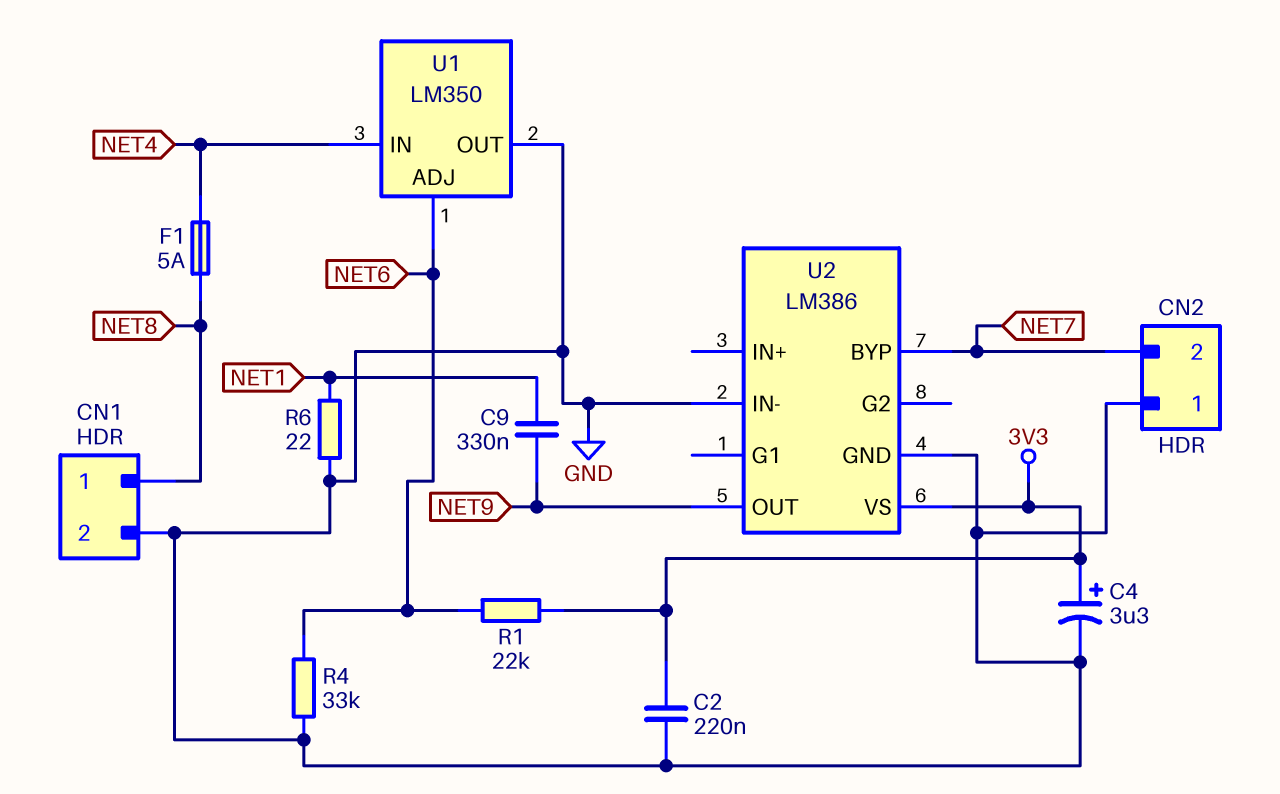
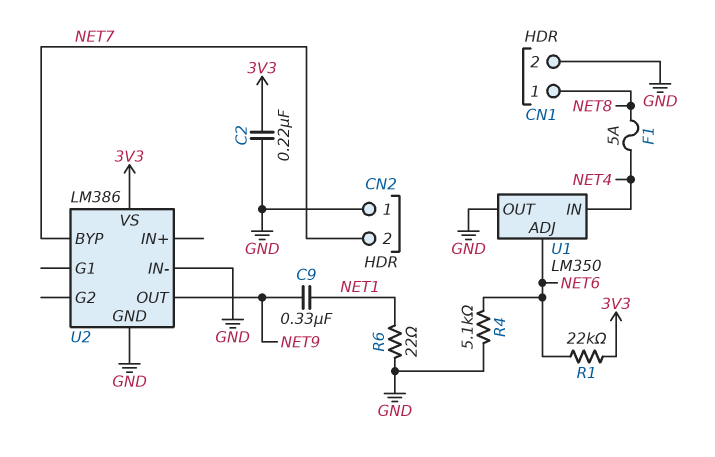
C4: 3.3uF (plus 3V3, minus GND) -> none
R4: 33k (GND, NET6) -> 5.1k (GND, NET6)

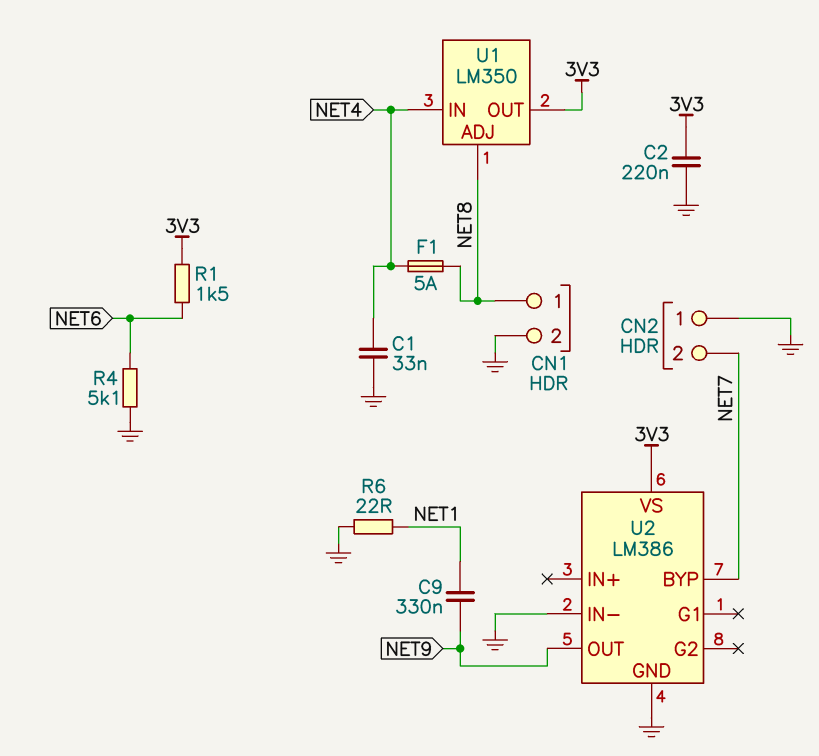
C1: none -> 33nF (GND, NET4)
R1: 22k (3V3, NET6) -> 1.5k (3V3, NET6)
U1 pin ADJ: NET6 -> NET8
U1 pin OUT: GND -> 3V3

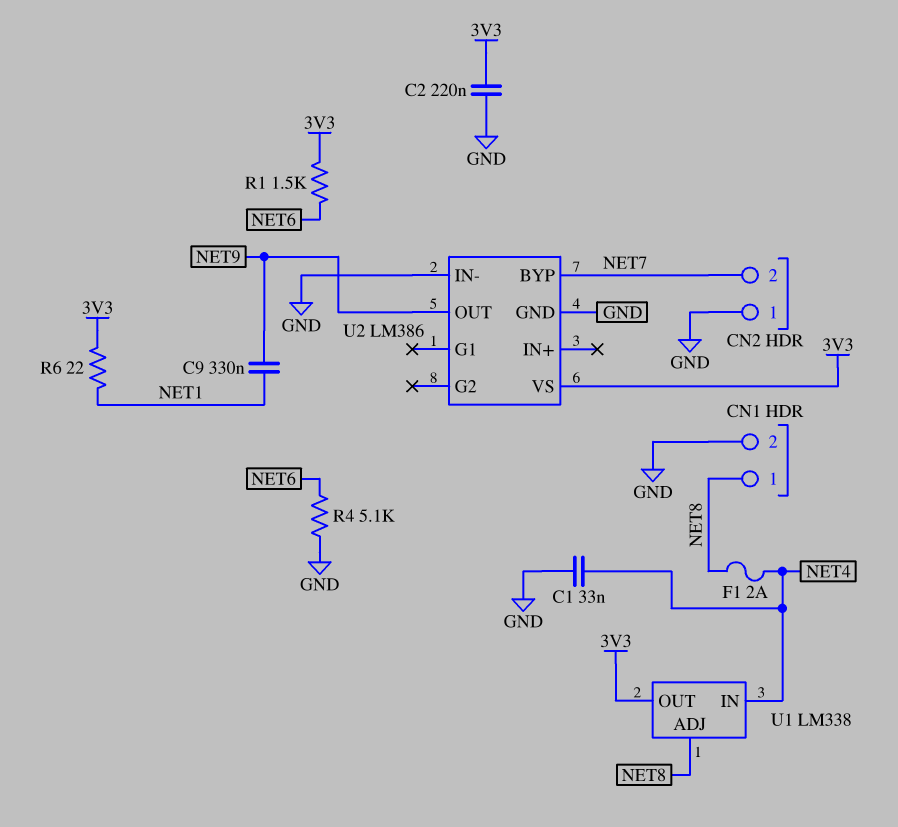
F1: 5A (NET4, NET8) -> 2A (NET4, NET8)
R6: 22 (GND, NET1) -> 22 (3V3, NET1)
U1: LM350 -> LM338

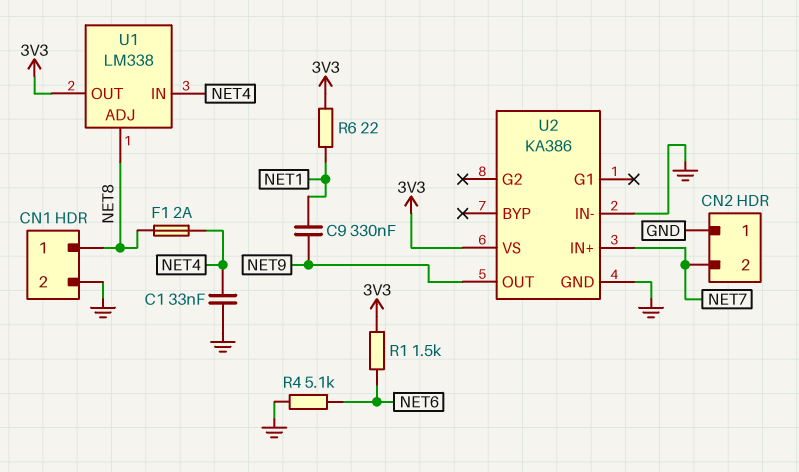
C2: 220nF (3V3, GND) -> none
U2: LM386 -> KA386
U2 pin BYP: NET7 -> none
U2 pin IN+: none -> NET7

